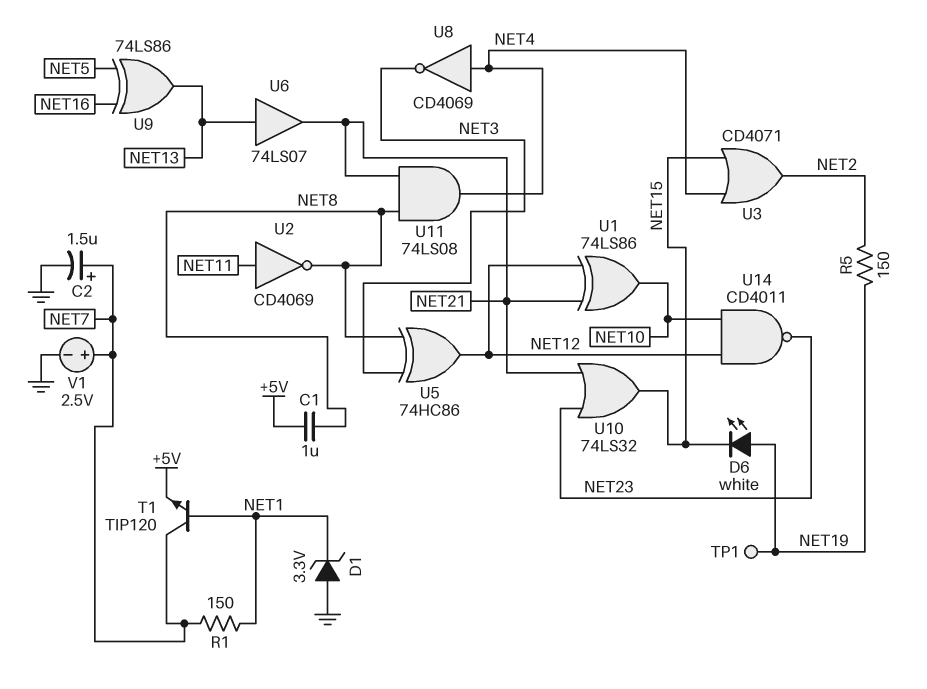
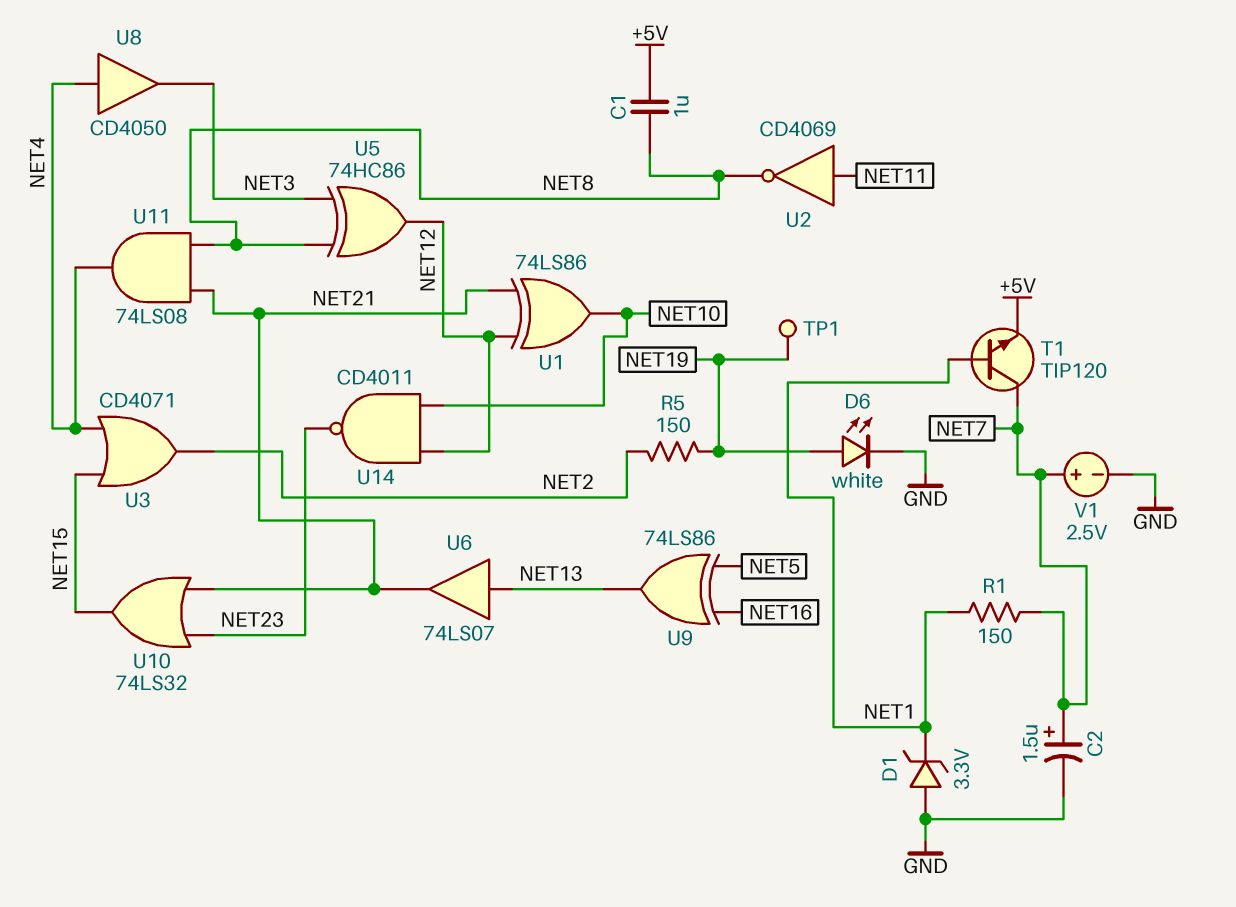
D6: LED white (A NET19, K NET15) -> LED white (A NET19, K GND)
U8: NOT CD4069 (in NET4, out NET3) -> buffer CD4050 (in NET4, out NET3)

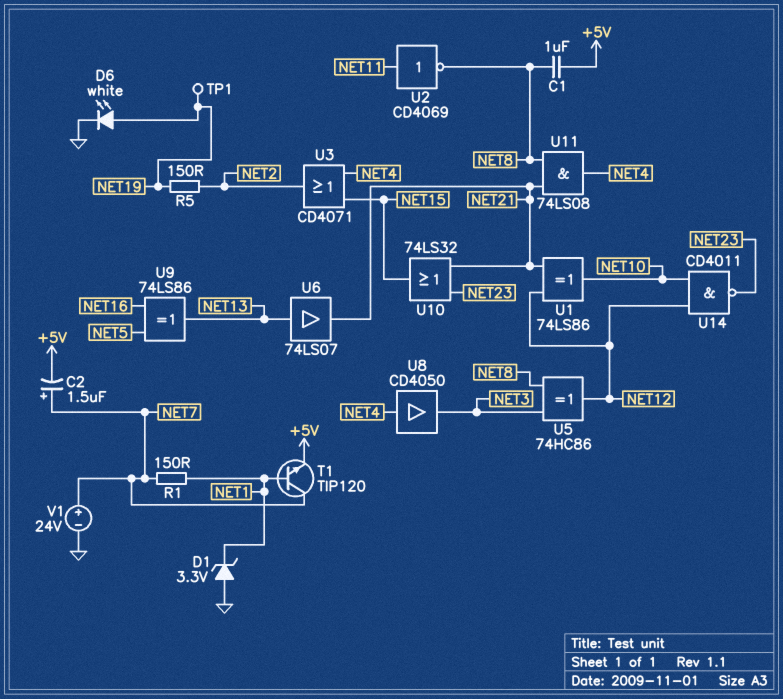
C2: 1.5uF (plus NET7, minus GND) -> 1.5uF (plus NET7, minus +5V)
V1: 2.5V (plus NET7, minus GND) -> 24V (plus NET7, minus GND)

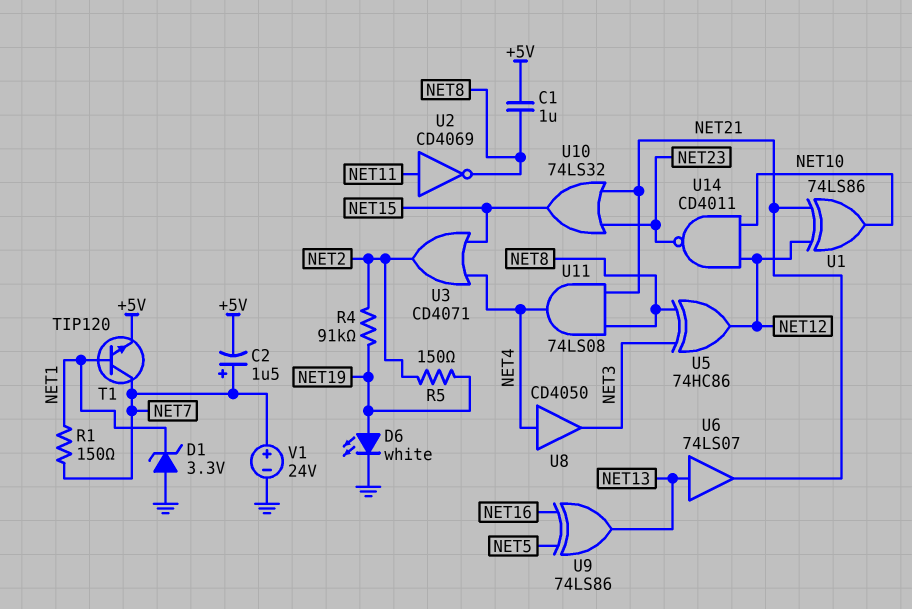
R4: none -> 91k (NET2, NET19)
TP1: test point (NET19) -> none

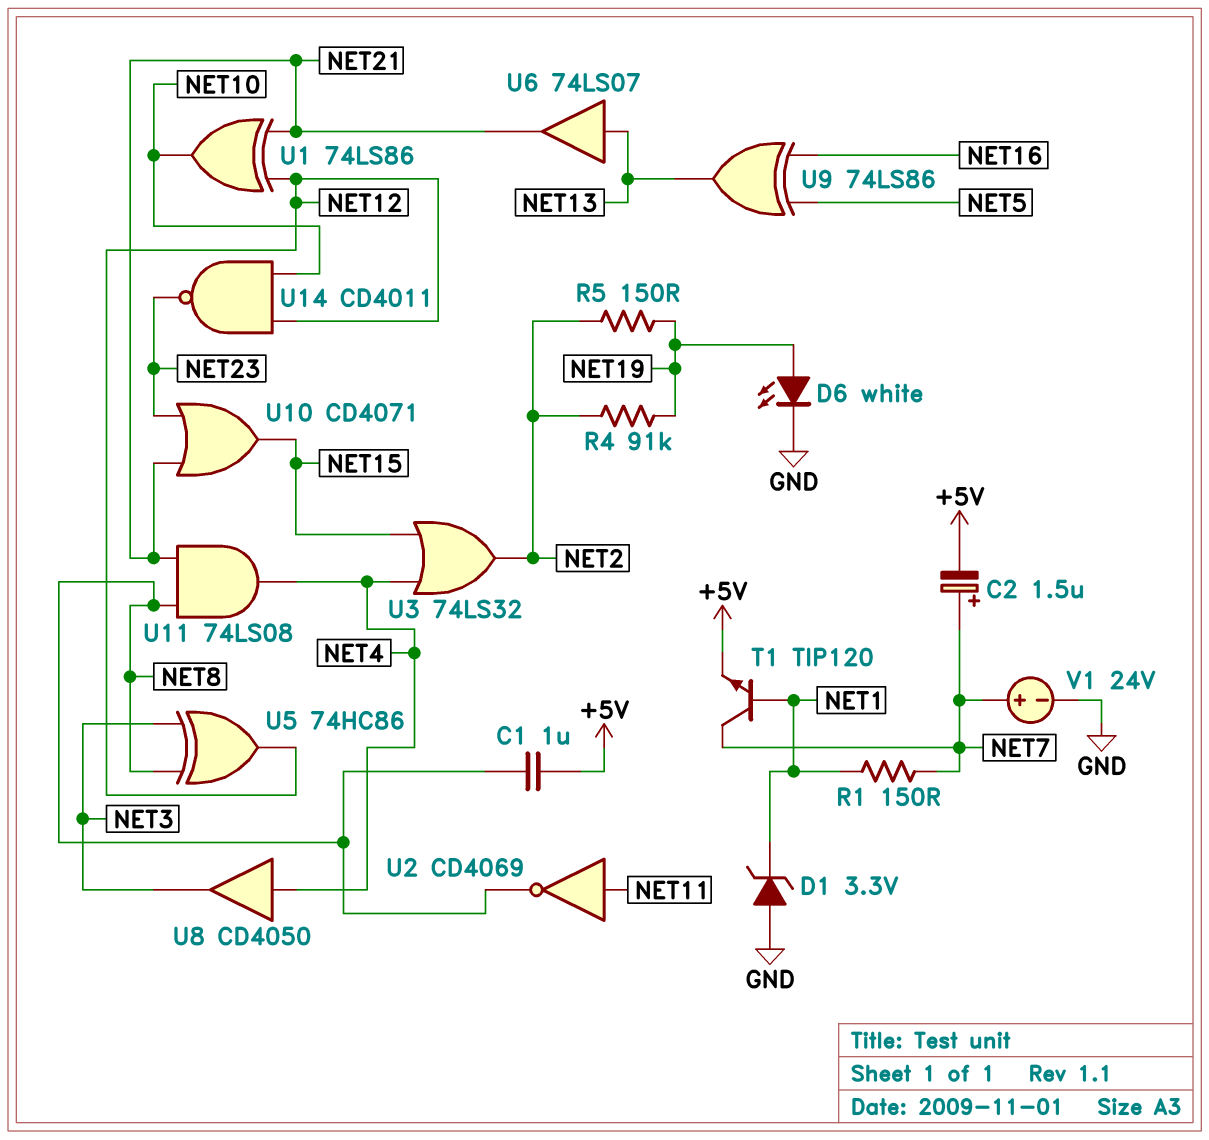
U3: OR CD4071 (in NET4, in NET15, out NET2) -> OR 74LS32 (in NET4, in NET15, out NET2)
U10: OR 74LS32 (in NET21, in NET23, out NET15) -> OR CD4071 (in NET21, in NET23, out NET15)

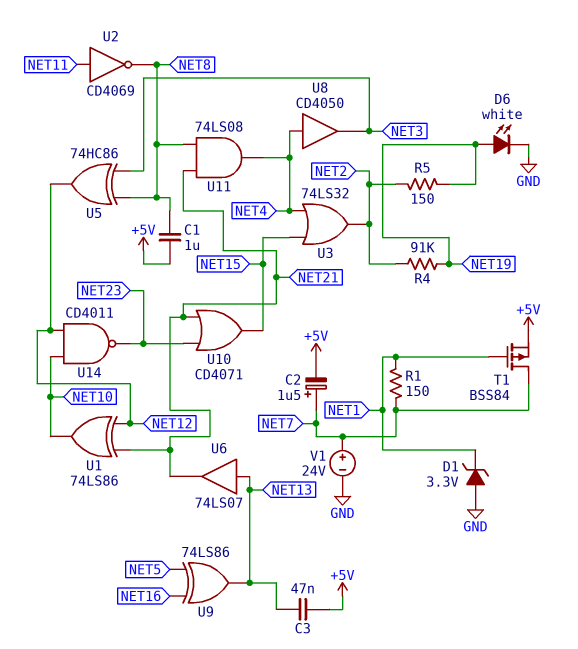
C3: none -> 47nF (+5V, NET13)
T1: NPN TIP120 (B NET1, C NET7, E +5V) -> PMOS BSS84 (G NET1, D NET7, S +5V)

